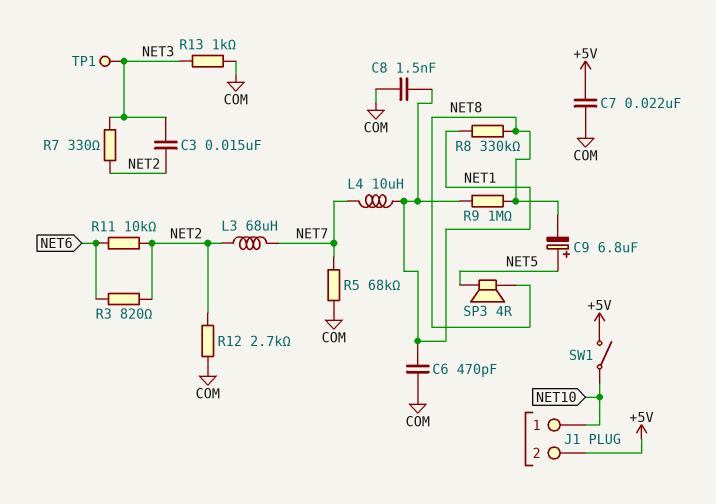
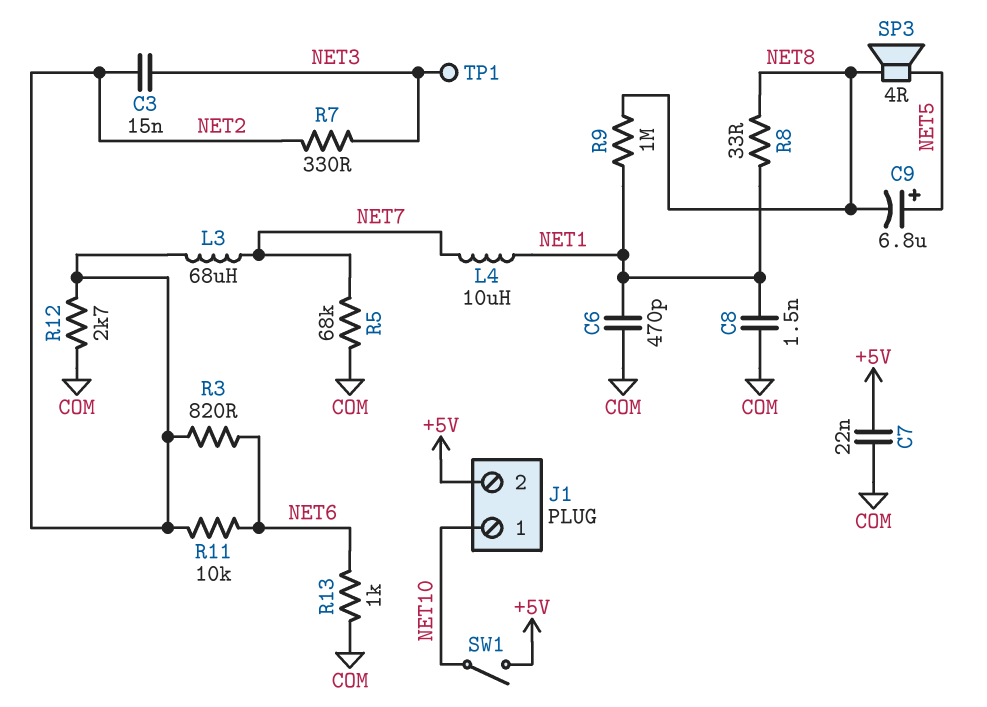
R8: 330k (NET1, NET8) -> 33 (NET1, NET8)
R13: 1k (COM, NET3) -> 1k (COM, NET6)

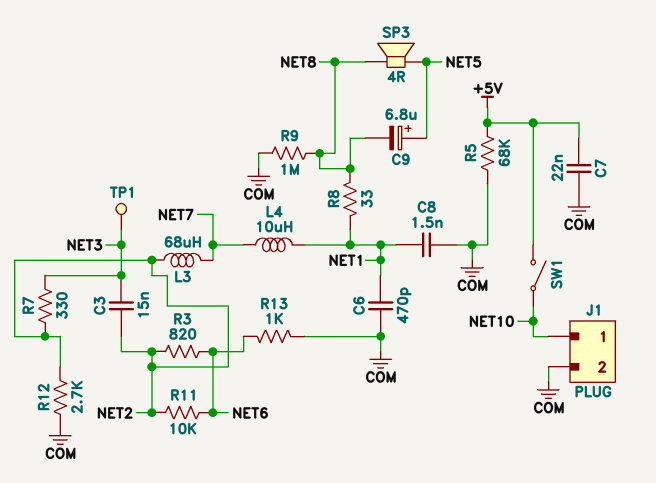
J1 pin 2: +5V -> COM
R5: 68k (COM, NET7) -> 68k (+5V, COM)
R9: 1M (NET1, NET8) -> 1M (COM, NET8)

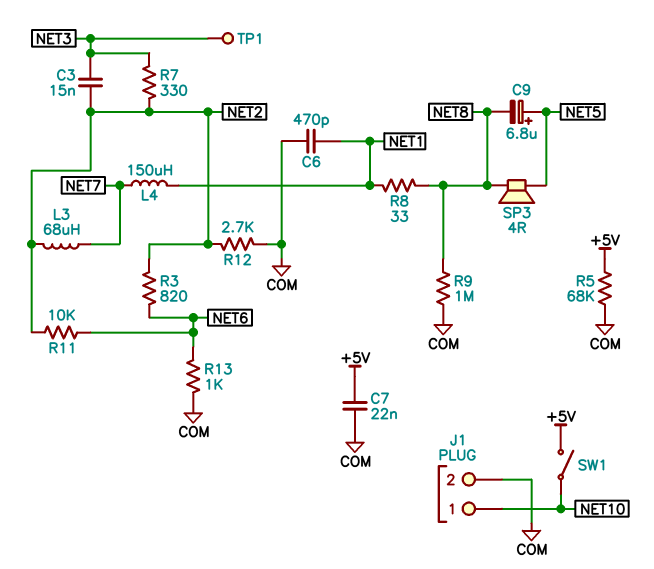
C8: 1.5nF (COM, NET1) -> none
L4: 10uH (NET1, NET7) -> 150uH (NET1, NET7)

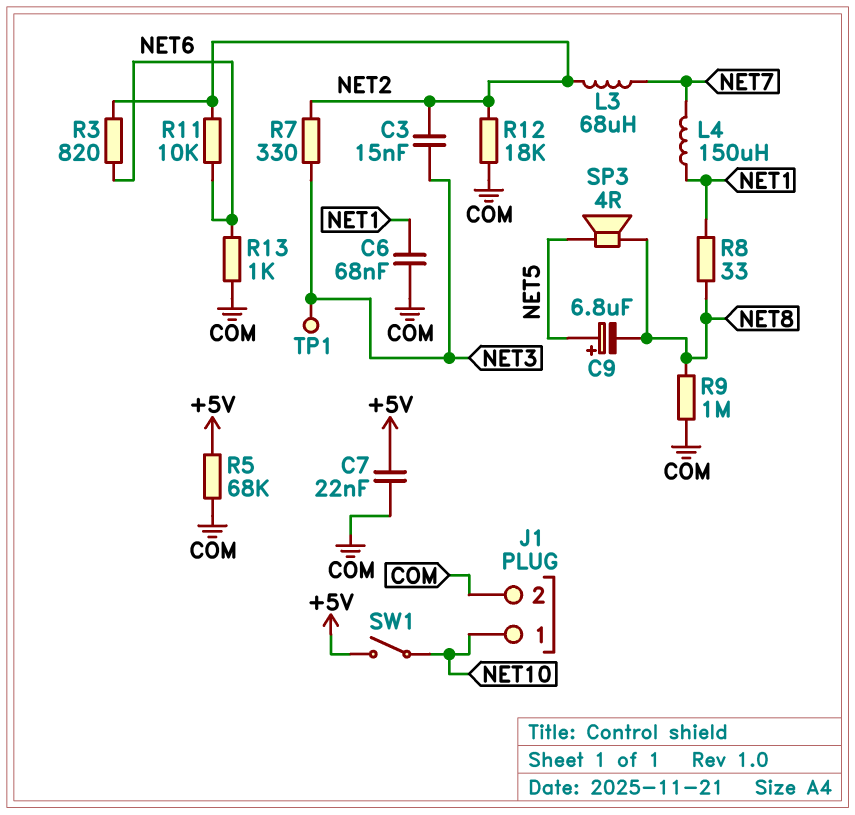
C6: 470pF (COM, NET1) -> 68nF (COM, NET1)
R12: 2.7k (COM, NET2) -> 18k (COM, NET2)

